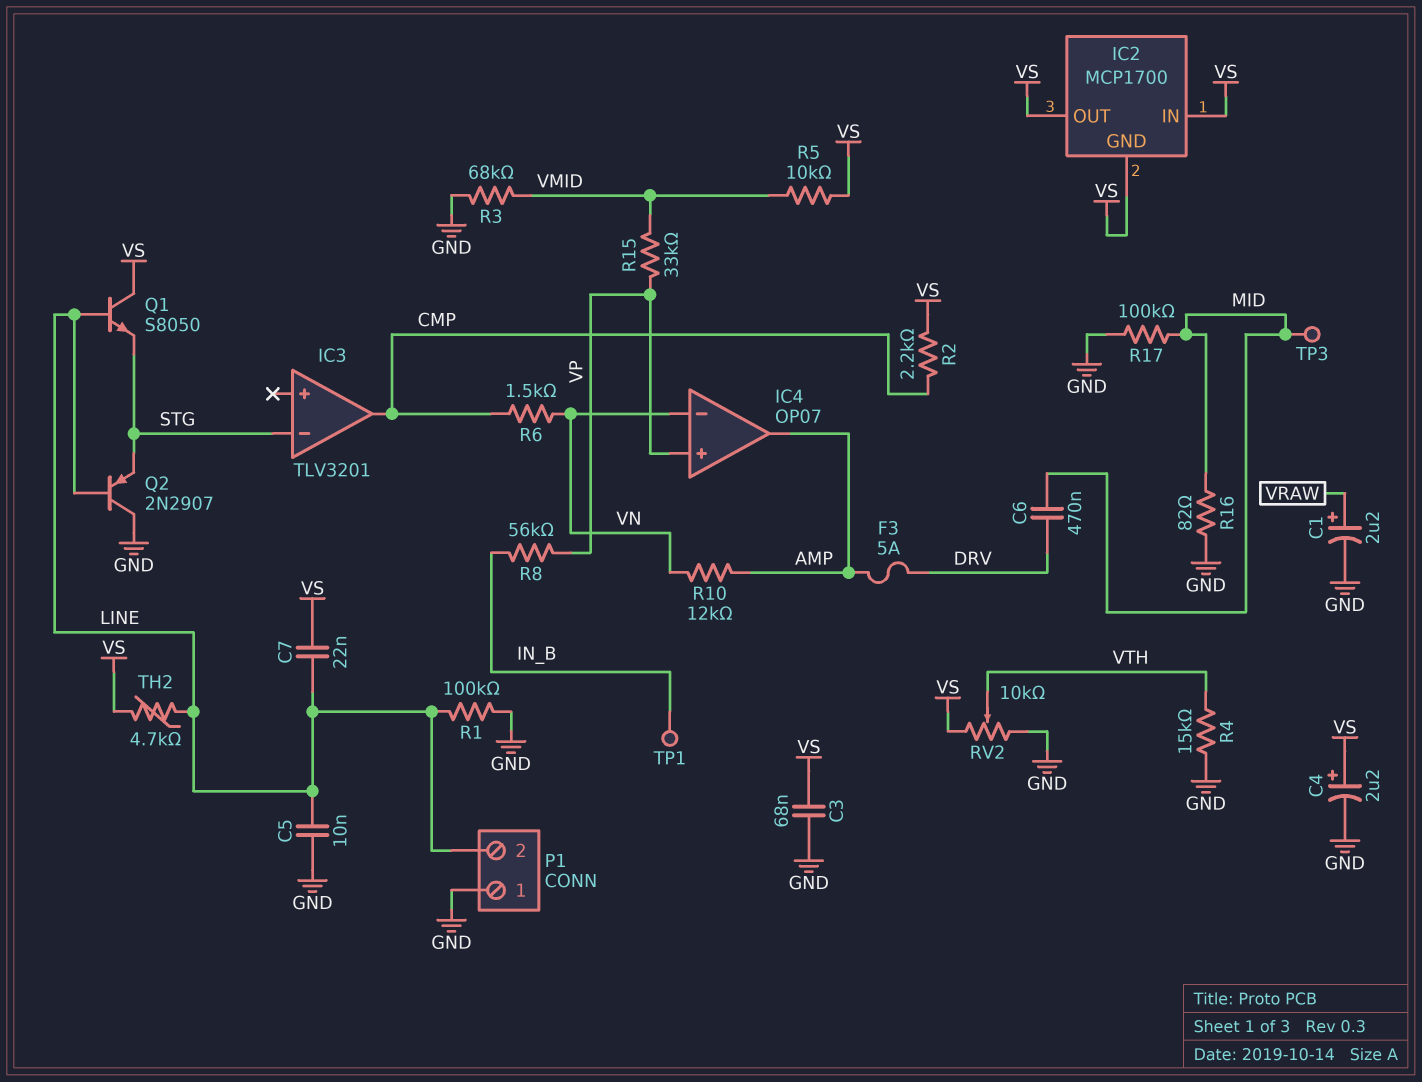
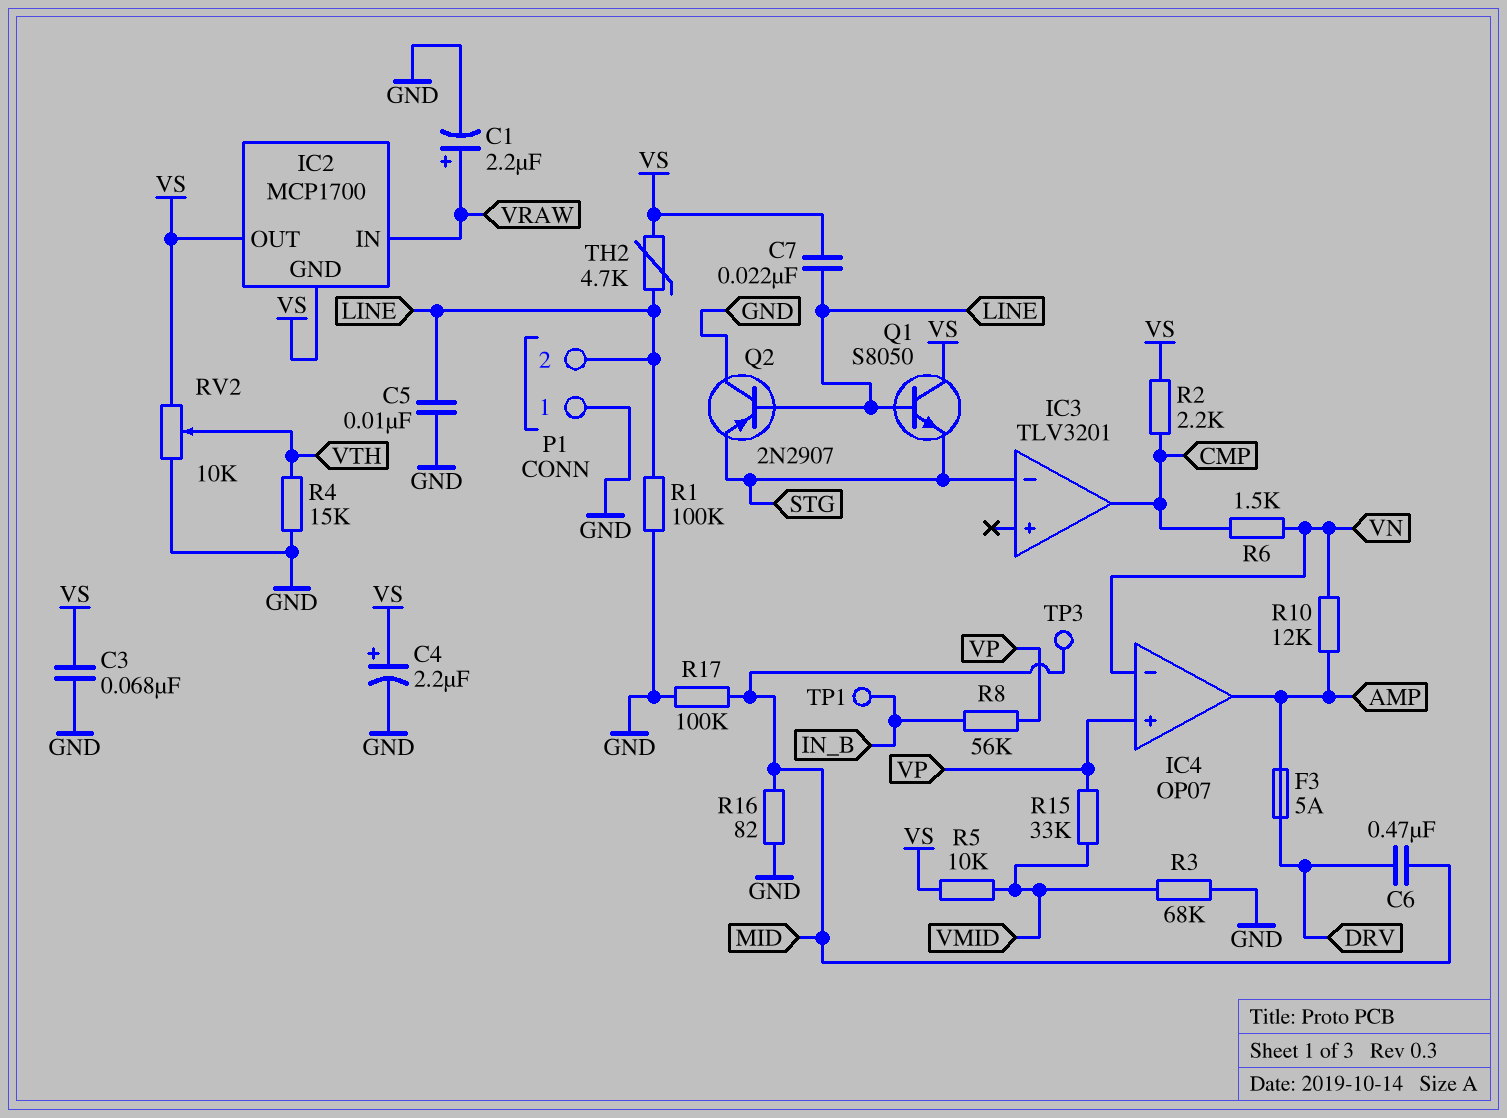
IC2 pin IN: VS -> VRAW

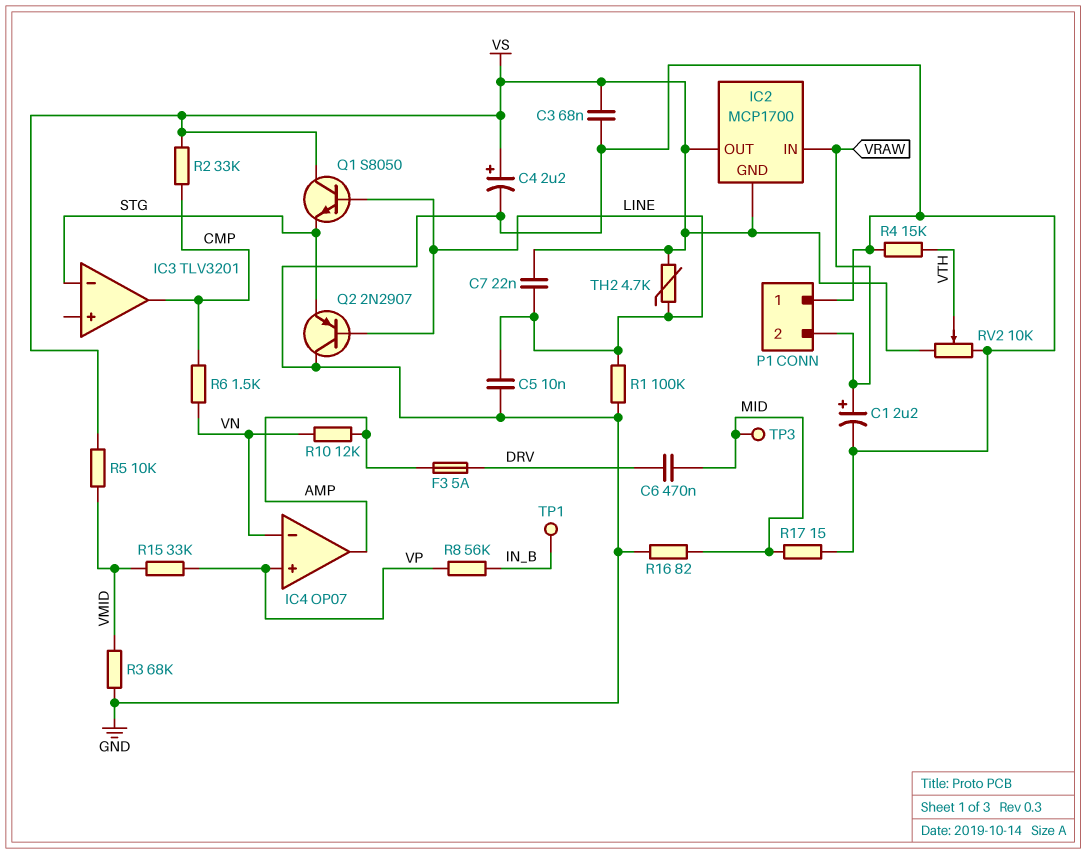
P1 pin 2: LINE -> VRAW
R2: 2.2k (CMP, VS) -> 33k (CMP, VS)
R17: 100k (GND, MID) -> 15 (GND, MID)

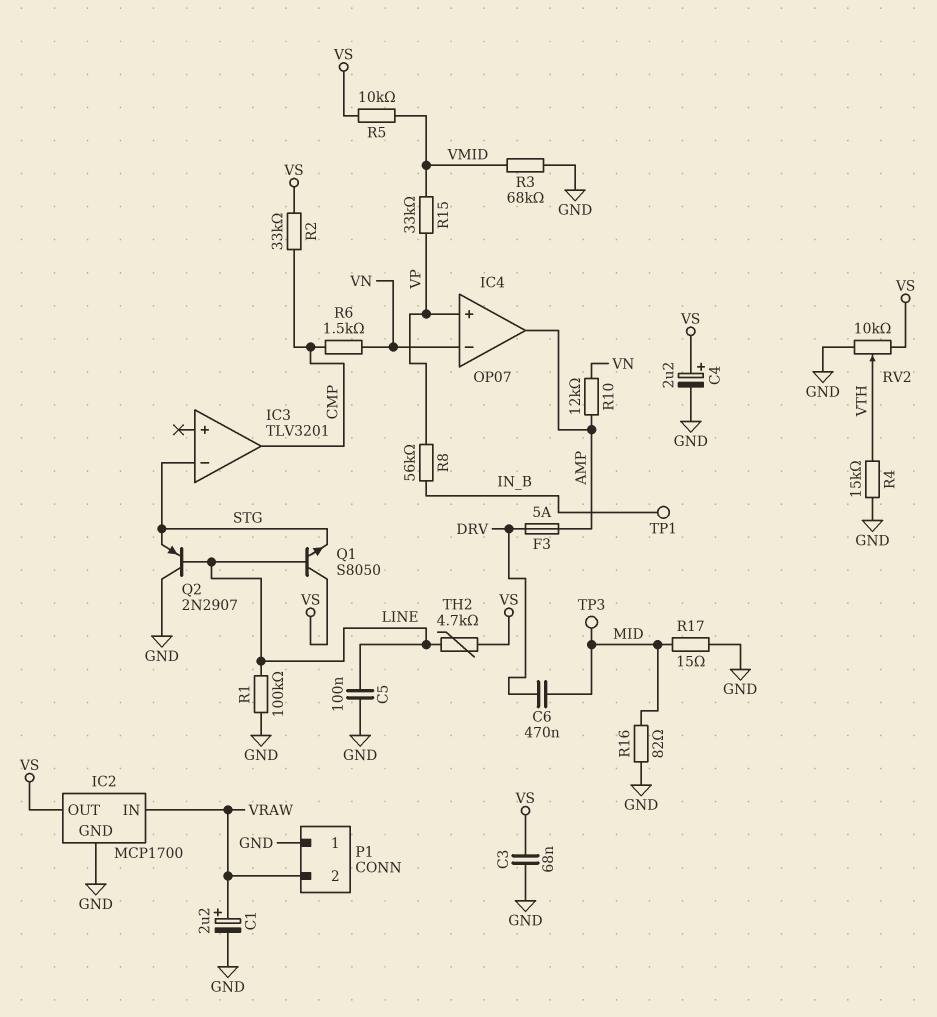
C5: 10nF (GND, LINE) -> 100nF (GND, LINE)
C7: 22nF (LINE, VS) -> none
IC2 pin GND: VS -> GND

